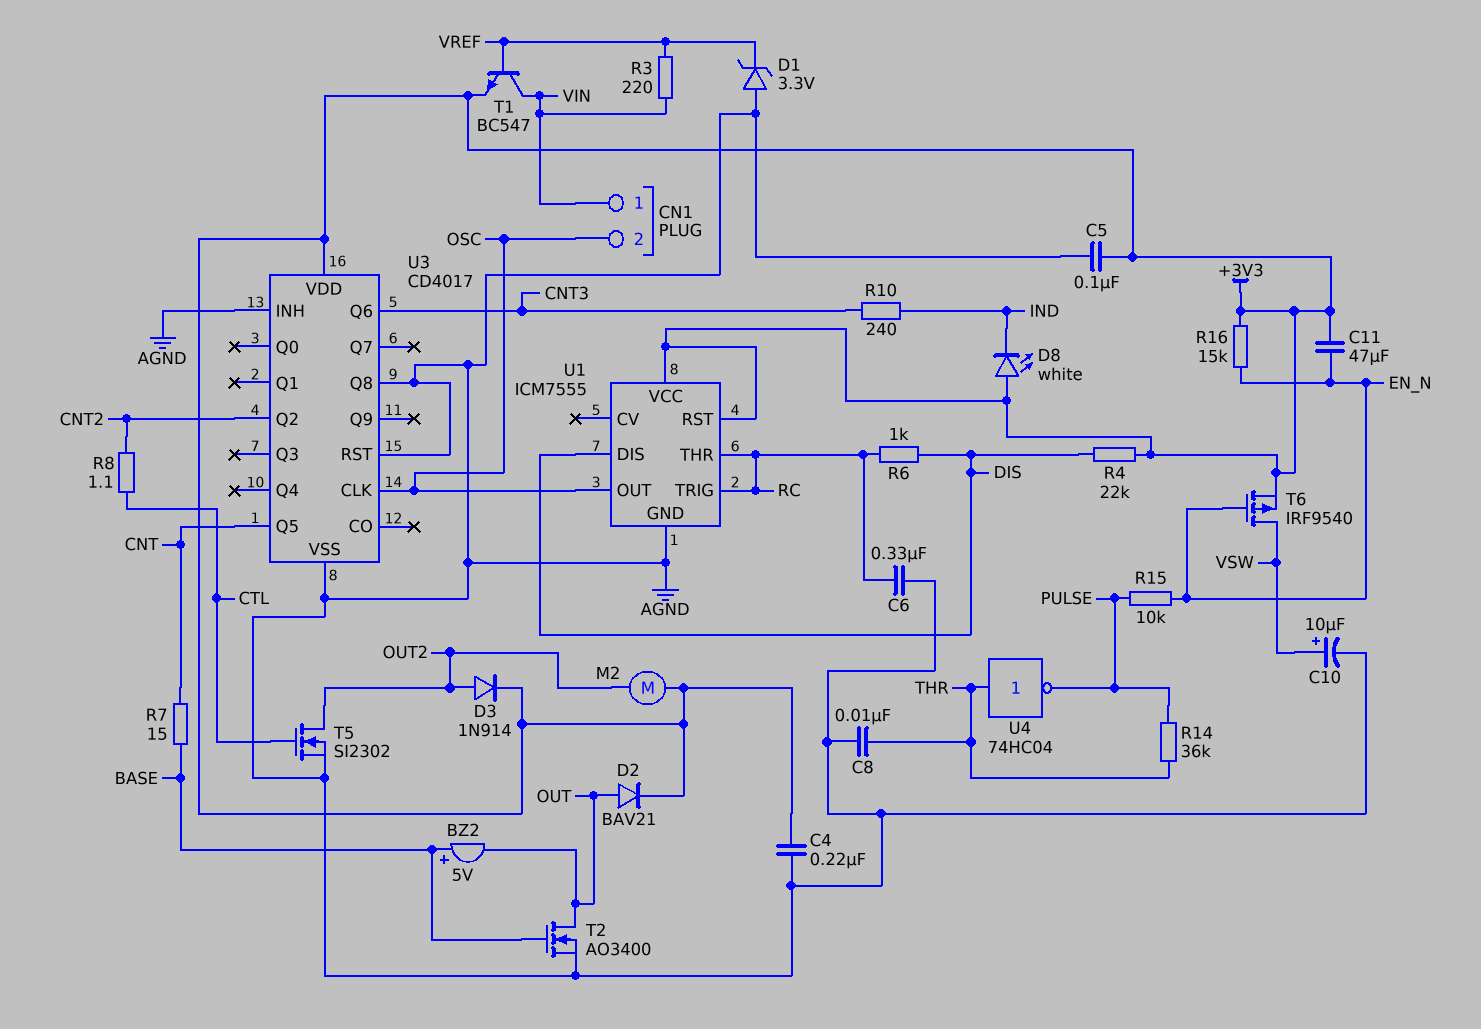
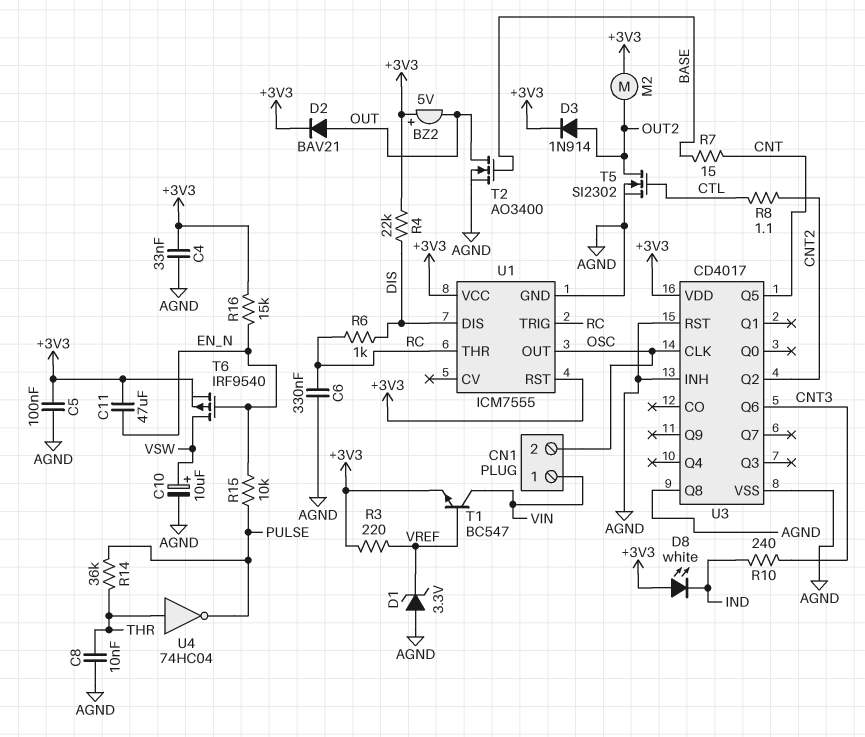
BZ2: buzzer 5V (plus BASE, minus OUT) -> buzzer 5V (plus +3V3, minus OUT)
C4: 220nF (+3V3, AGND) -> 33nF (+3V3, AGND)
R3: 220 (VIN, VREF) -> 220 (+3V3, VREF)

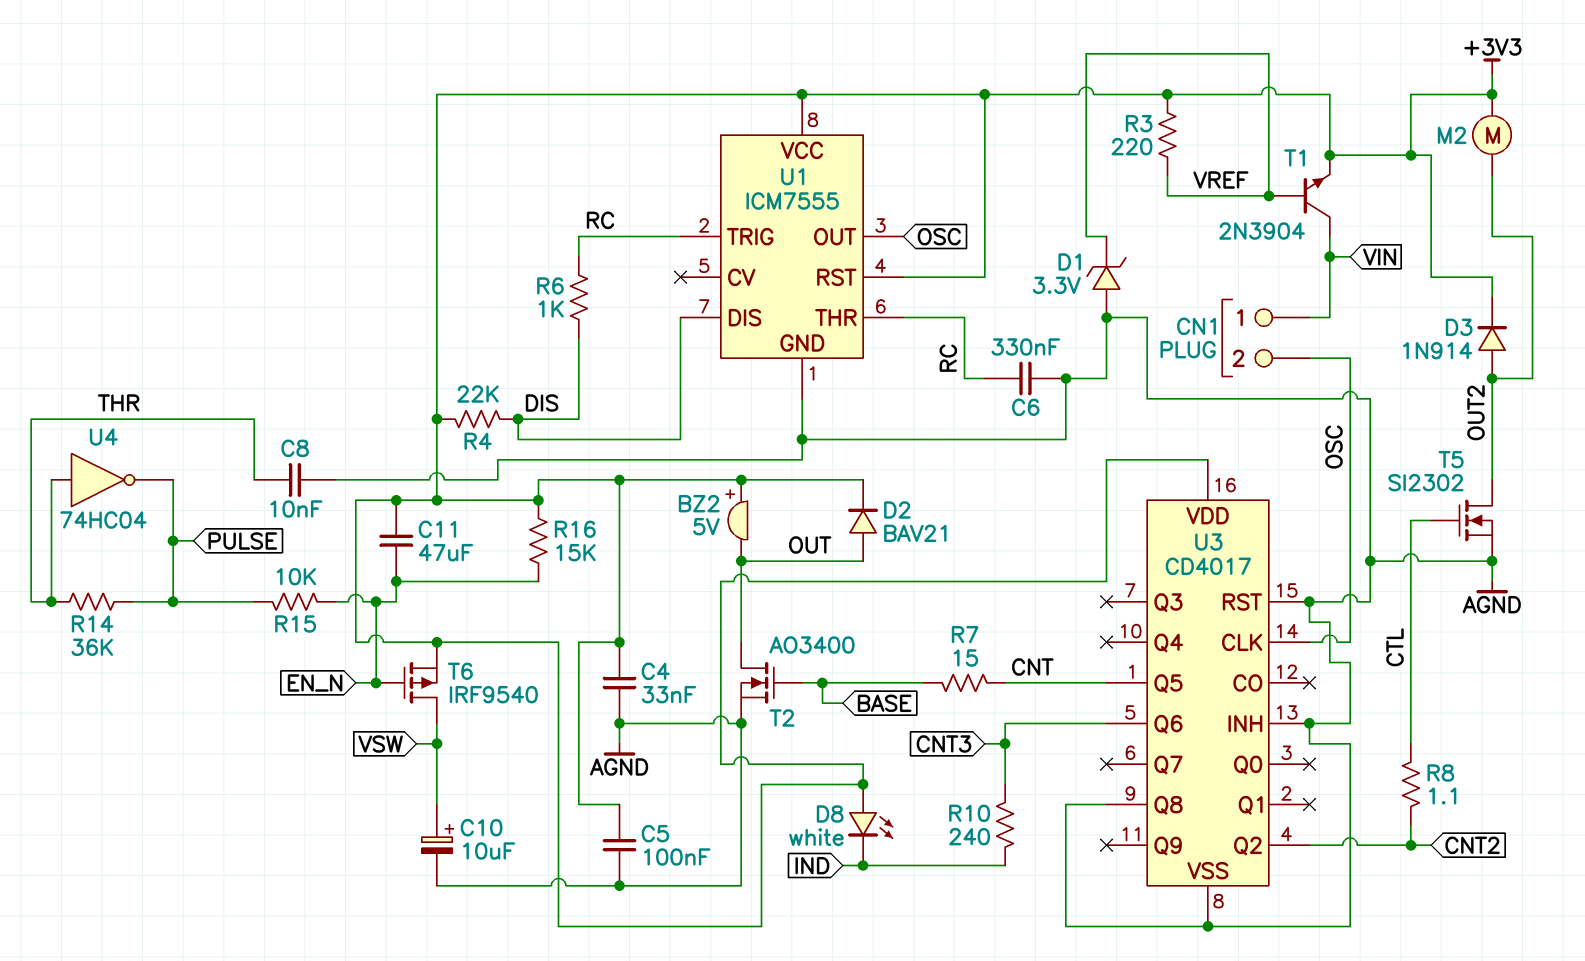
T1: NPN BC547 (B VREF, C VIN, E +3V3) -> NPN 2N3904 (B VREF, C VIN, E +3V3)

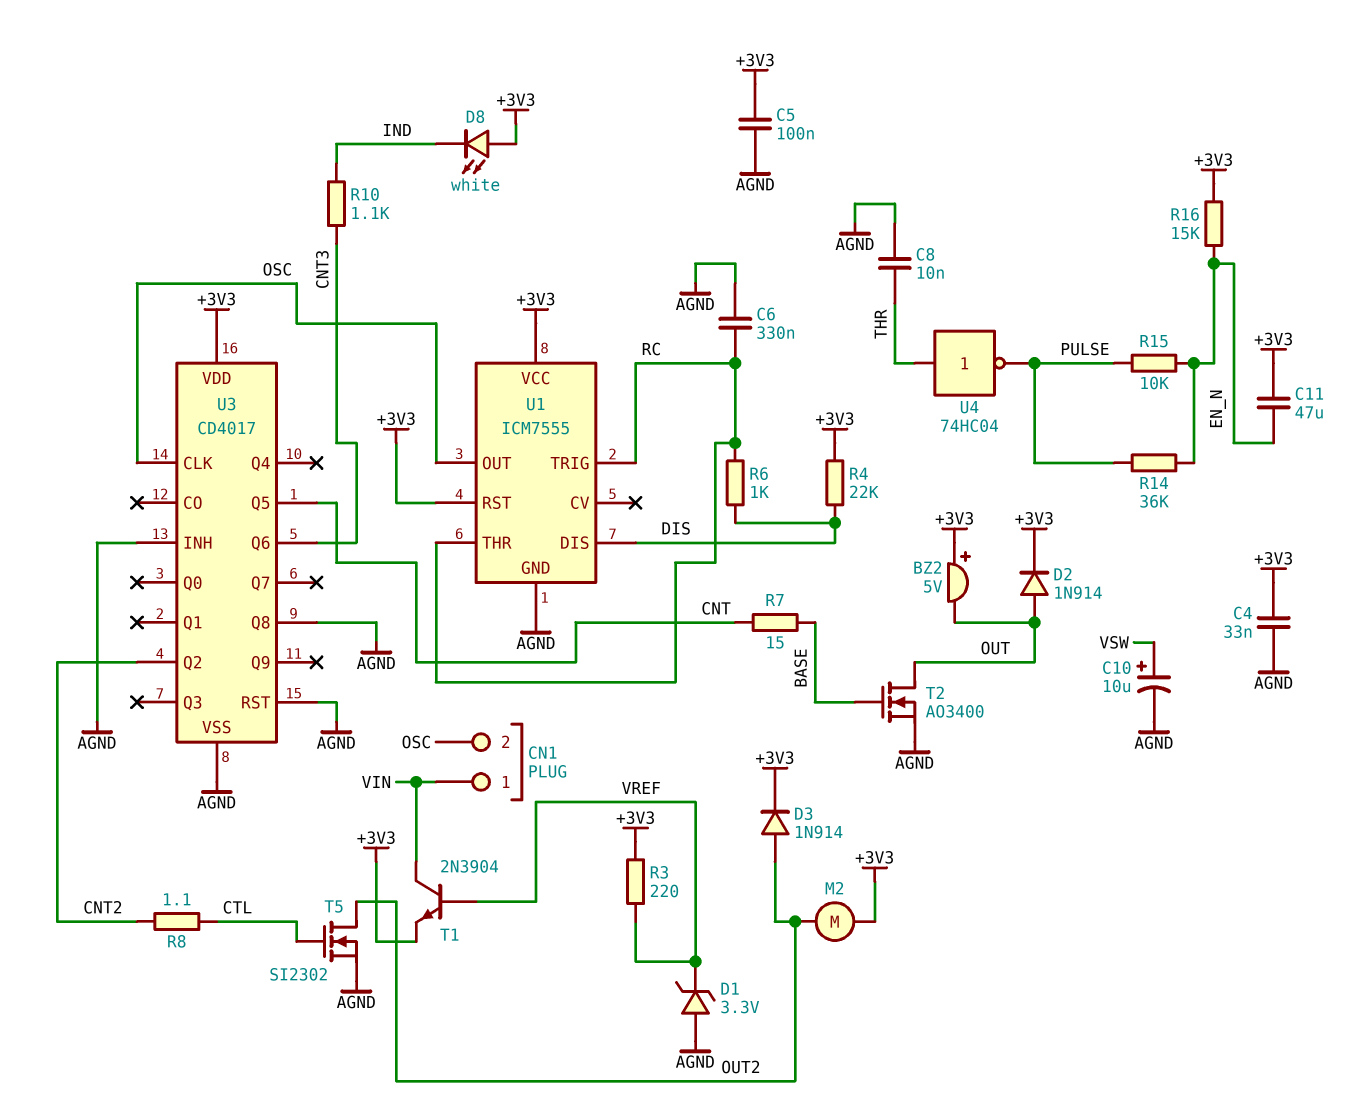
D2: diode BAV21 (A OUT, K +3V3) -> diode 1N914 (A OUT, K +3V3)
R10: 240 (CNT3, IND) -> 1.1k (CNT3, IND)
R14: 36k (PULSE, THR) -> 36k (EN_N, PULSE)
T6: PMOS IRF9540 (G EN_N, D VSW, S +3V3) -> none

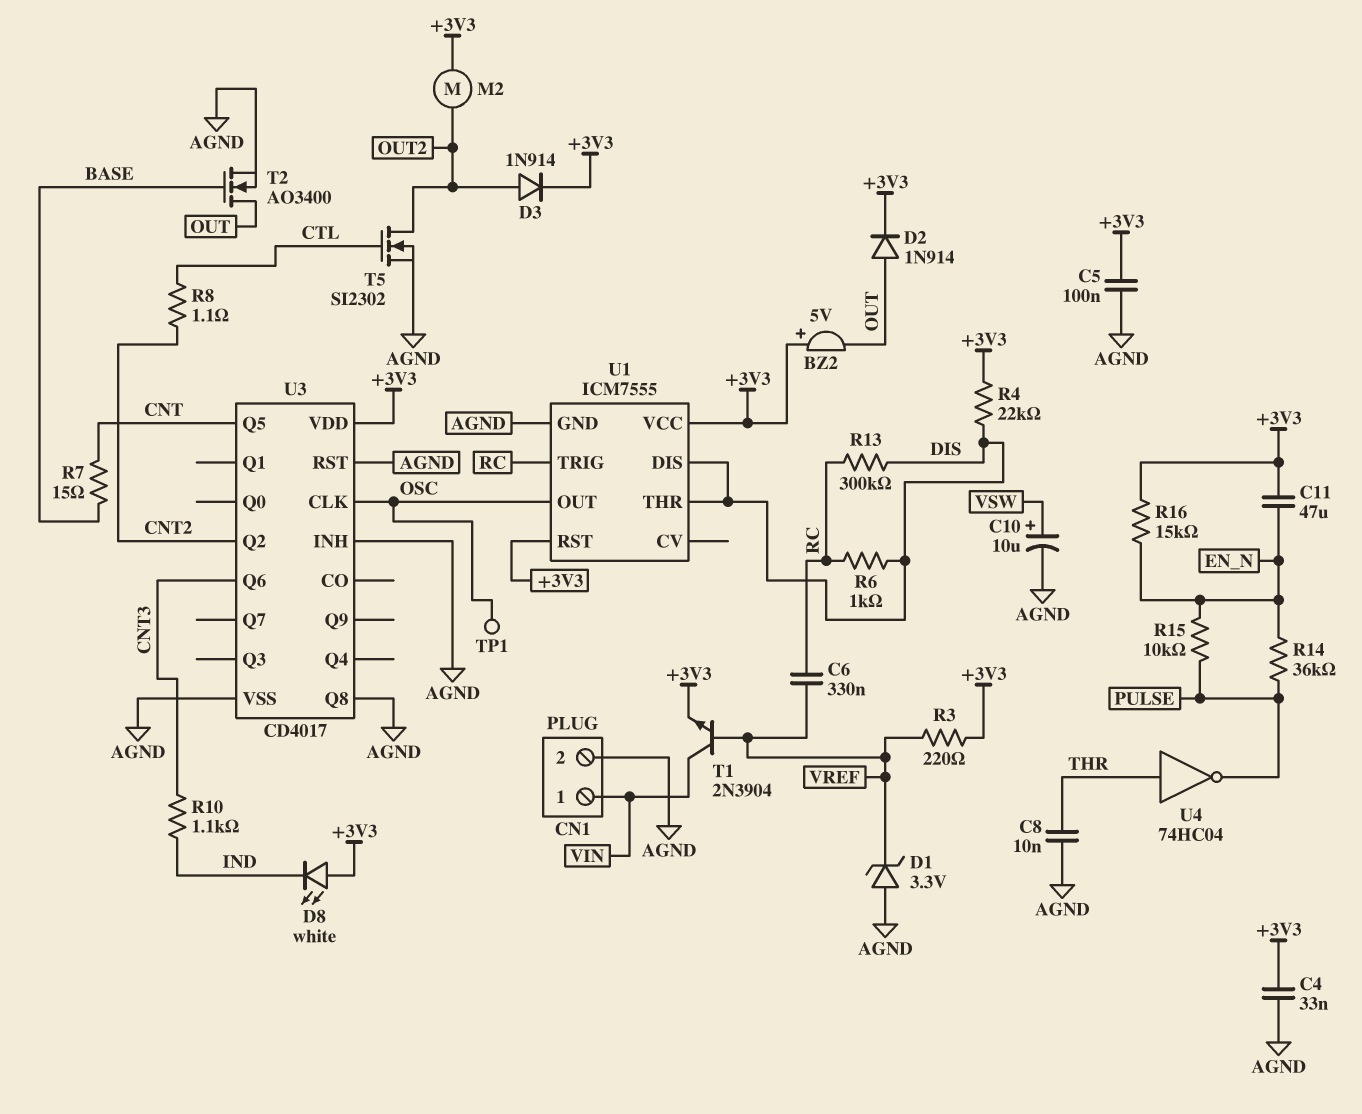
C6: 330nF (AGND, RC) -> 330nF (RC, VREF)
CN1 pin 2: OSC -> AGND
R13: none -> 300k (DIS, RC)
TP1: none -> test point (OSC)
U1 pin THR: RC -> DIS

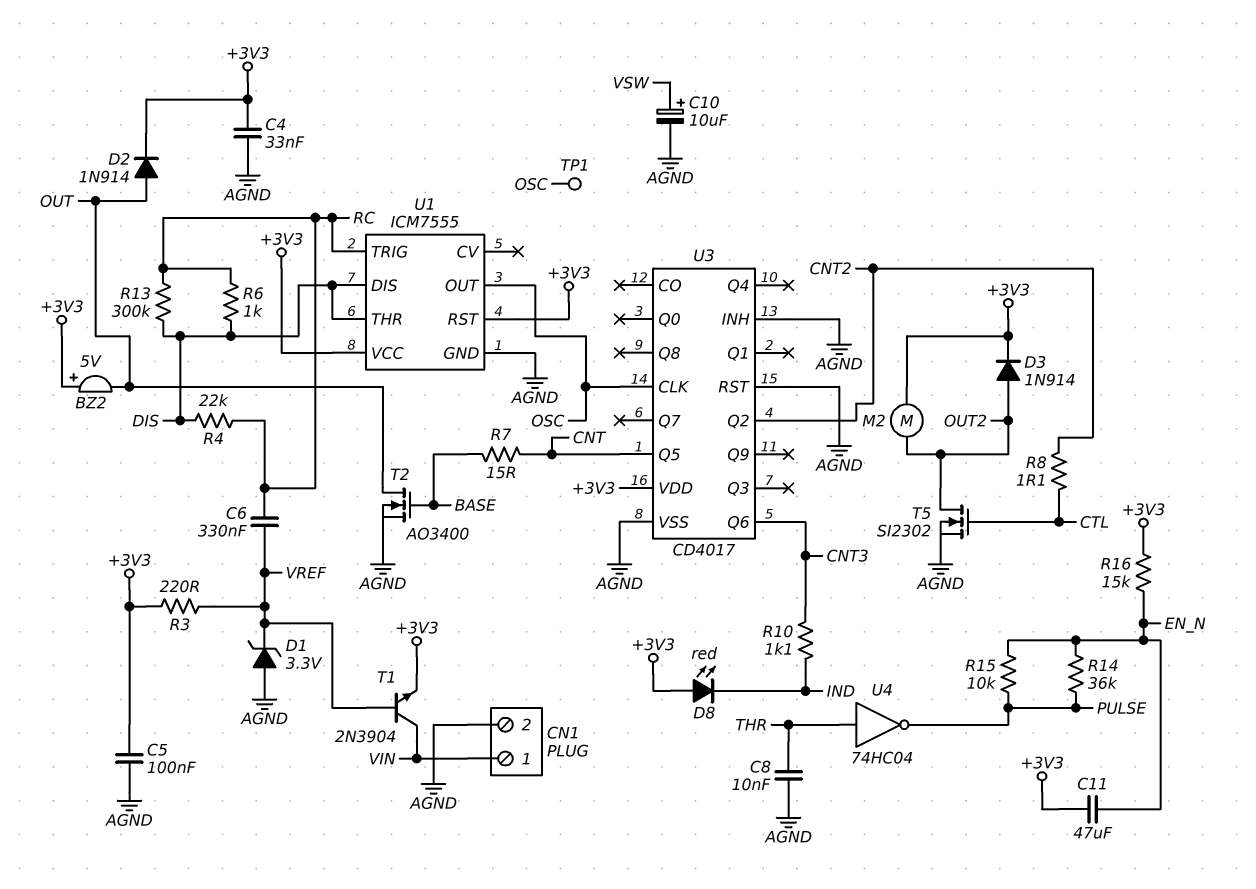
D8: LED white (A +3V3, K IND) -> LED red (A +3V3, K IND)
R4: 22k (+3V3, DIS) -> 22k (DIS, RC)
U3 pin Q8: AGND -> none

